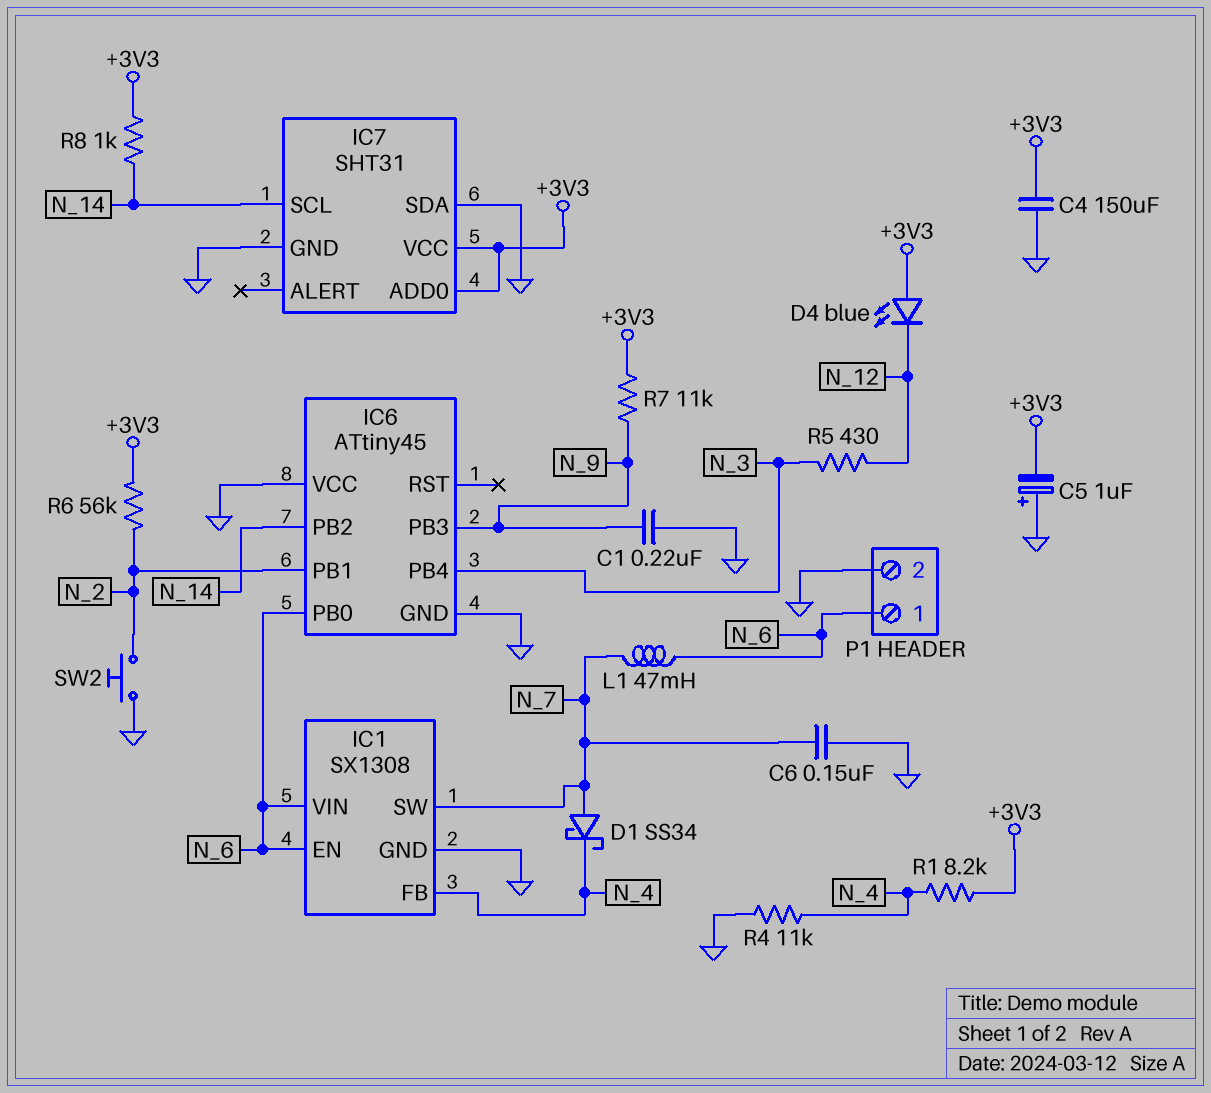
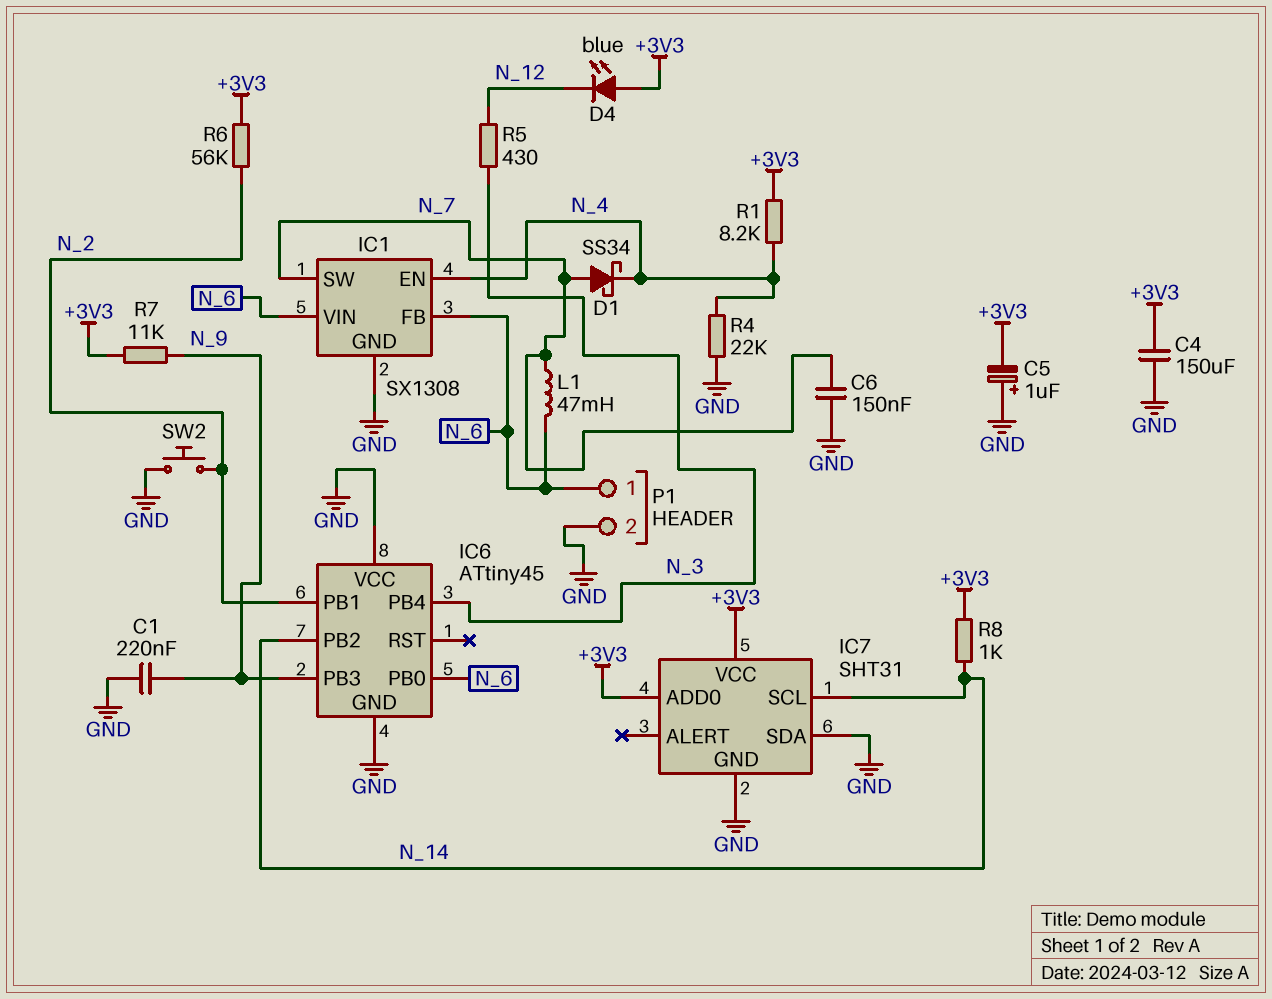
IC1 pin EN: N_6 -> N_4
IC1 pin FB: N_4 -> N_6
R4: 11k (GND, N_4) -> 22k (GND, N_4)

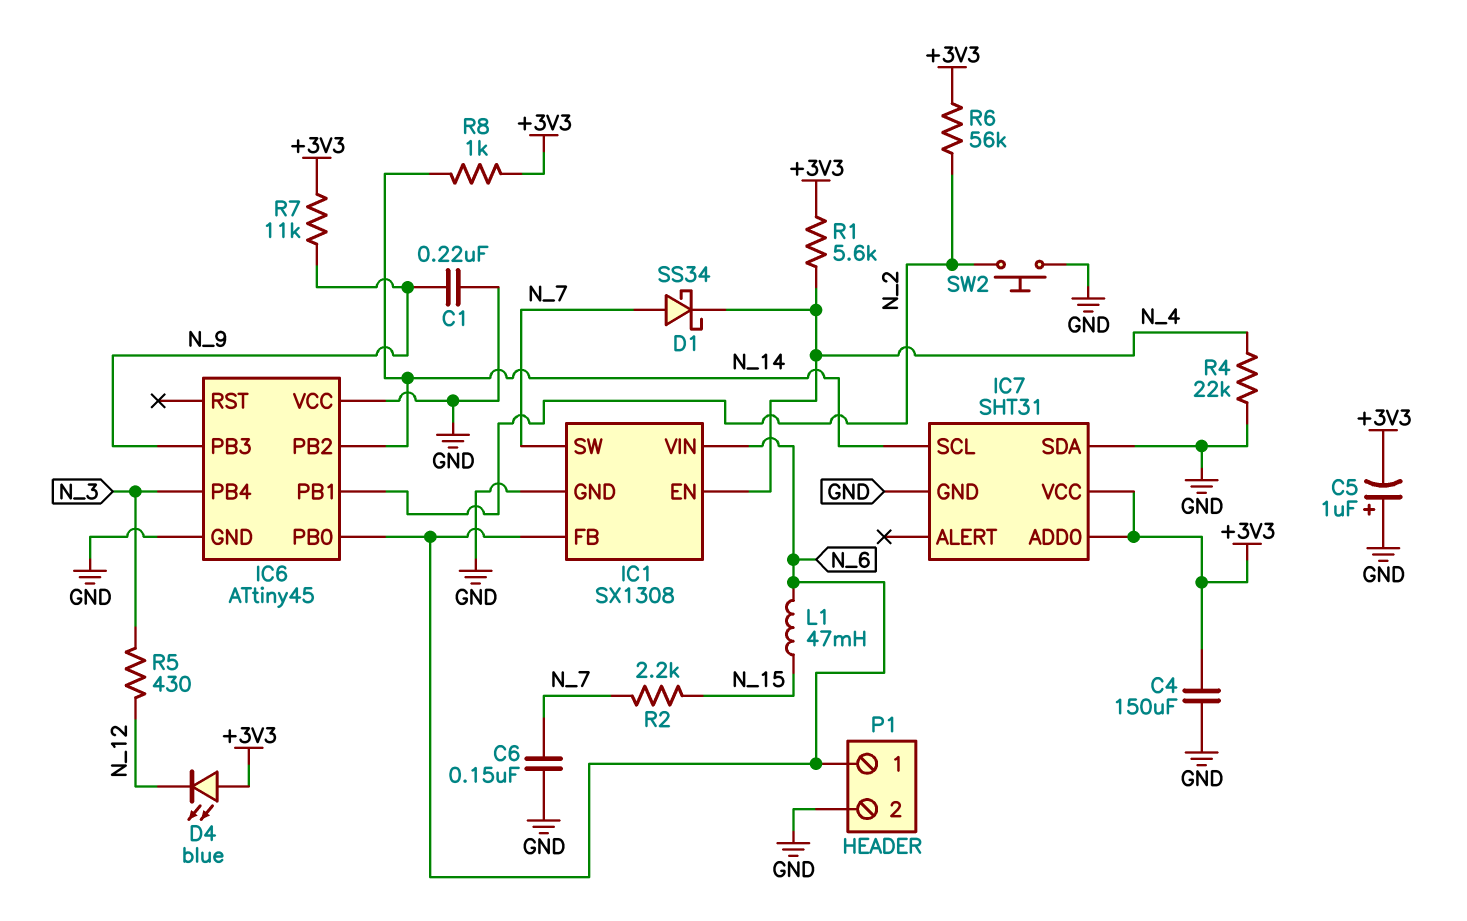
L1: 47mH (N_6, N_7) -> 47mH (N_6, N_15)
R1: 8.2k (+3V3, N_4) -> 5.6k (+3V3, N_4)
R2: none -> 2.2k (N_7, N_15)

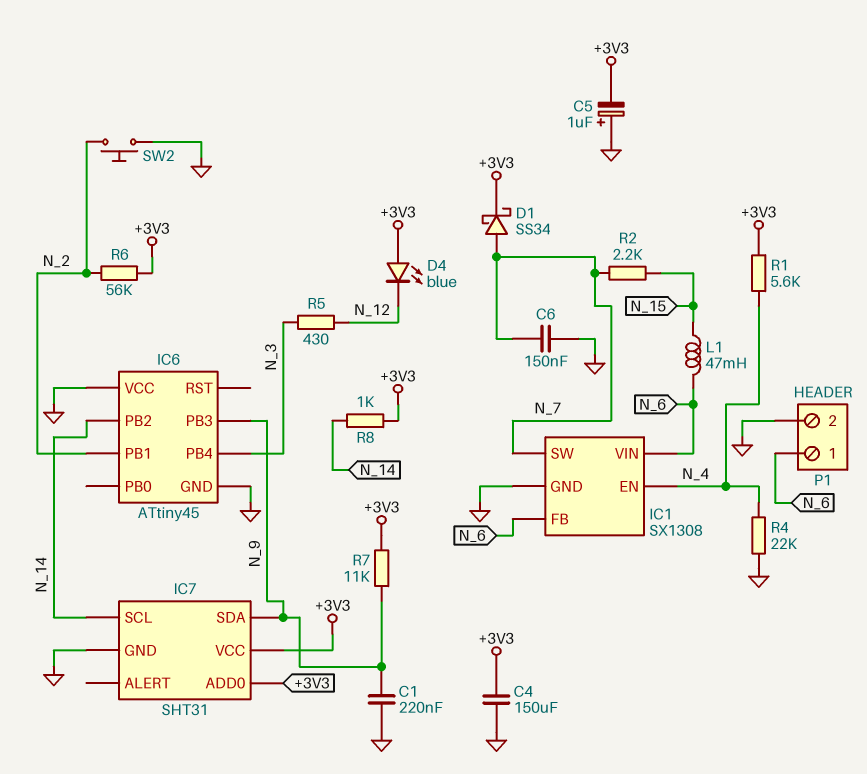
D1: schottky SS34 (A N_7, K N_4) -> schottky SS34 (A N_7, K +3V3)
IC6 pin PB0: N_6 -> none
IC7 pin SDA: GND -> N_9

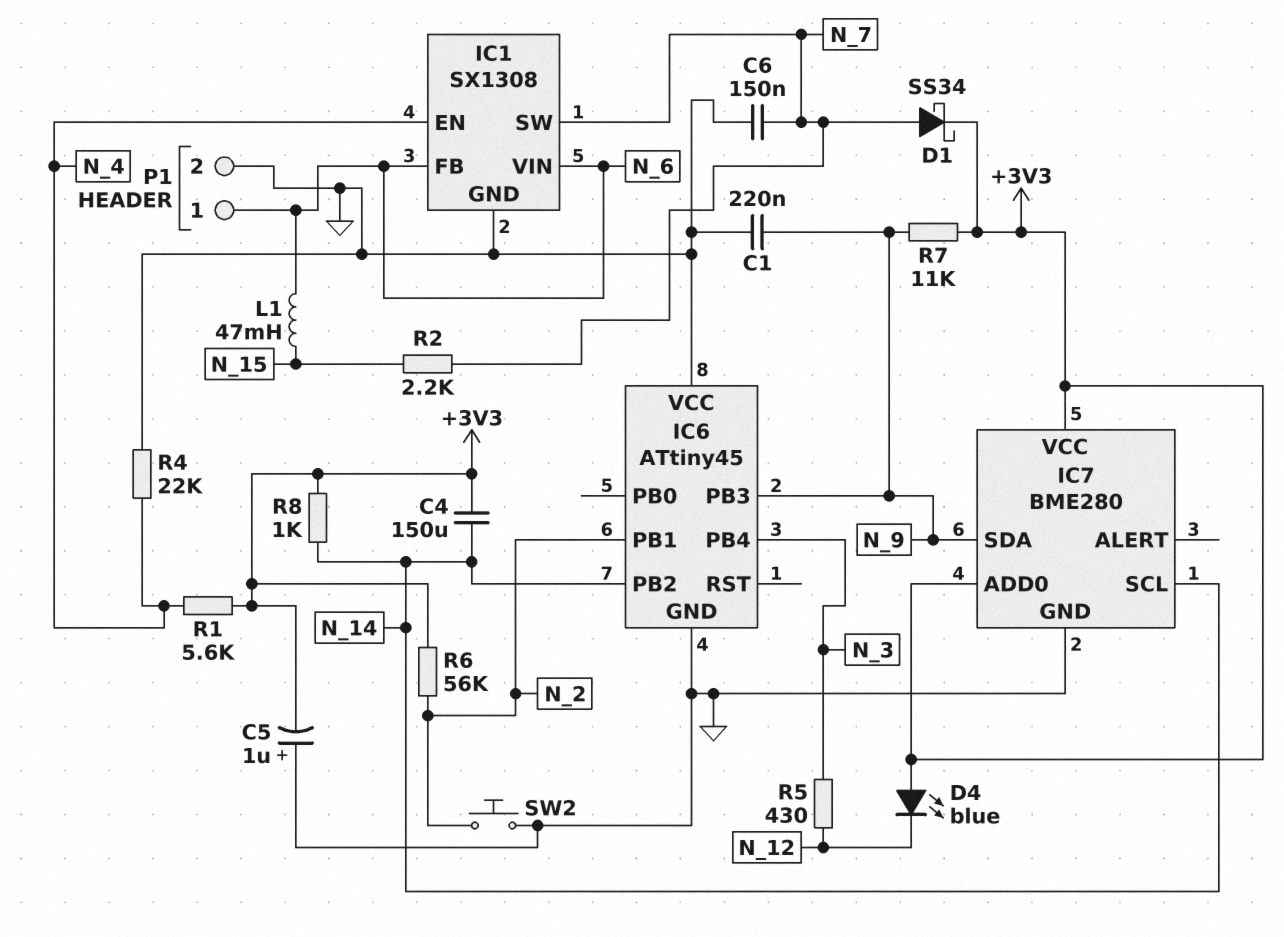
C4: 150uF (+3V3, GND) -> 150uF (+3V3, N_14)
IC7: SHT31 -> BME280

